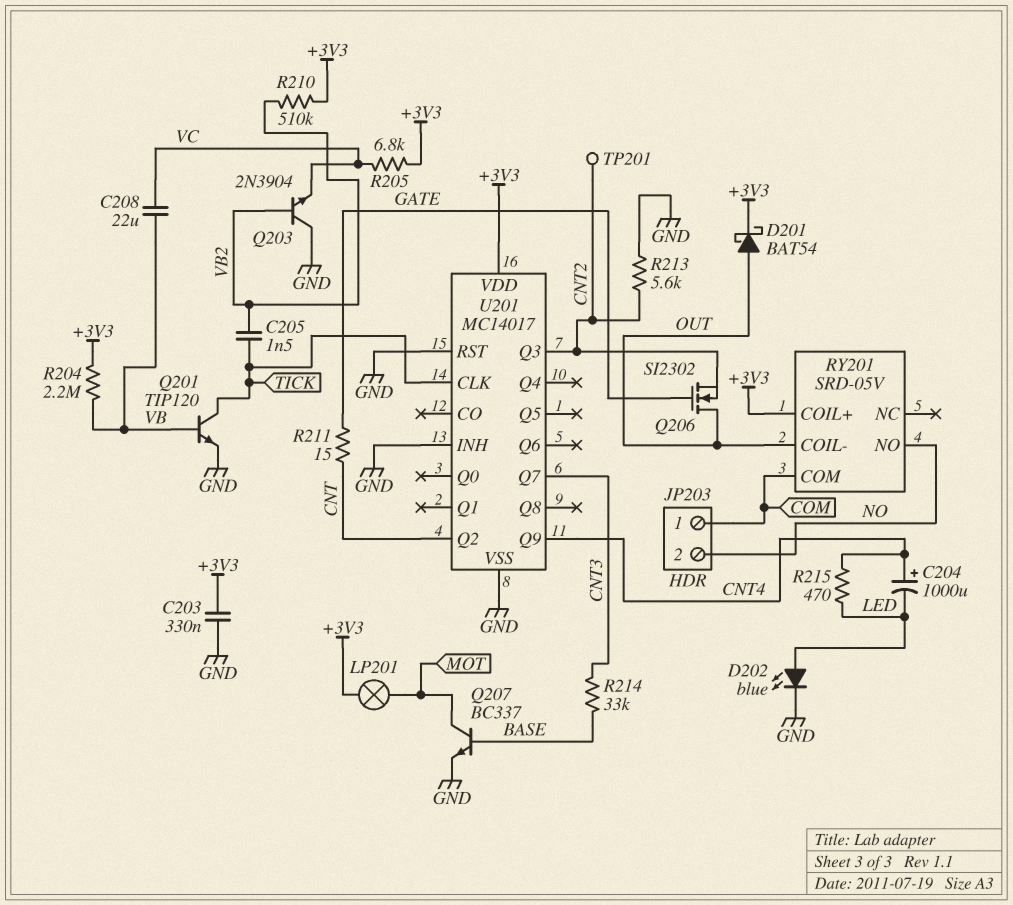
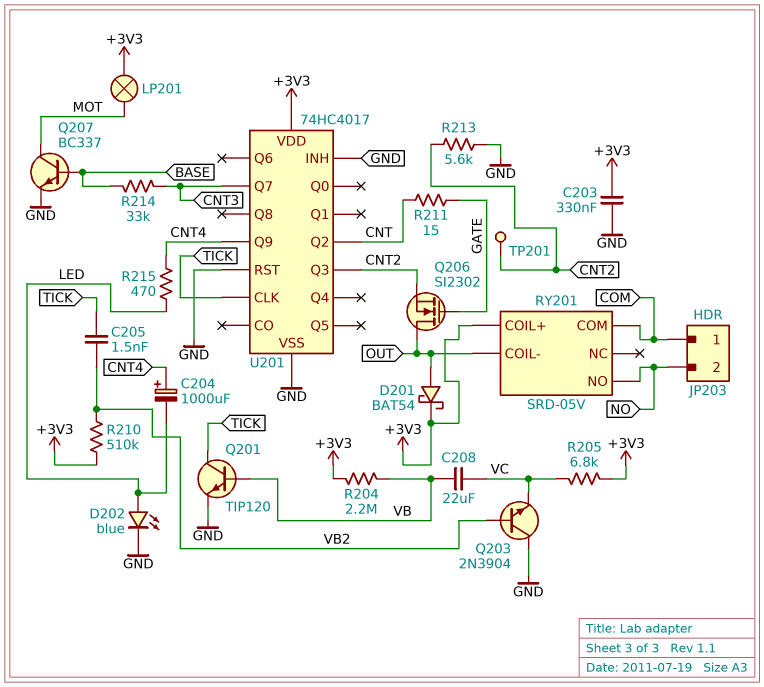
U201: MC14017 -> 74HC4017

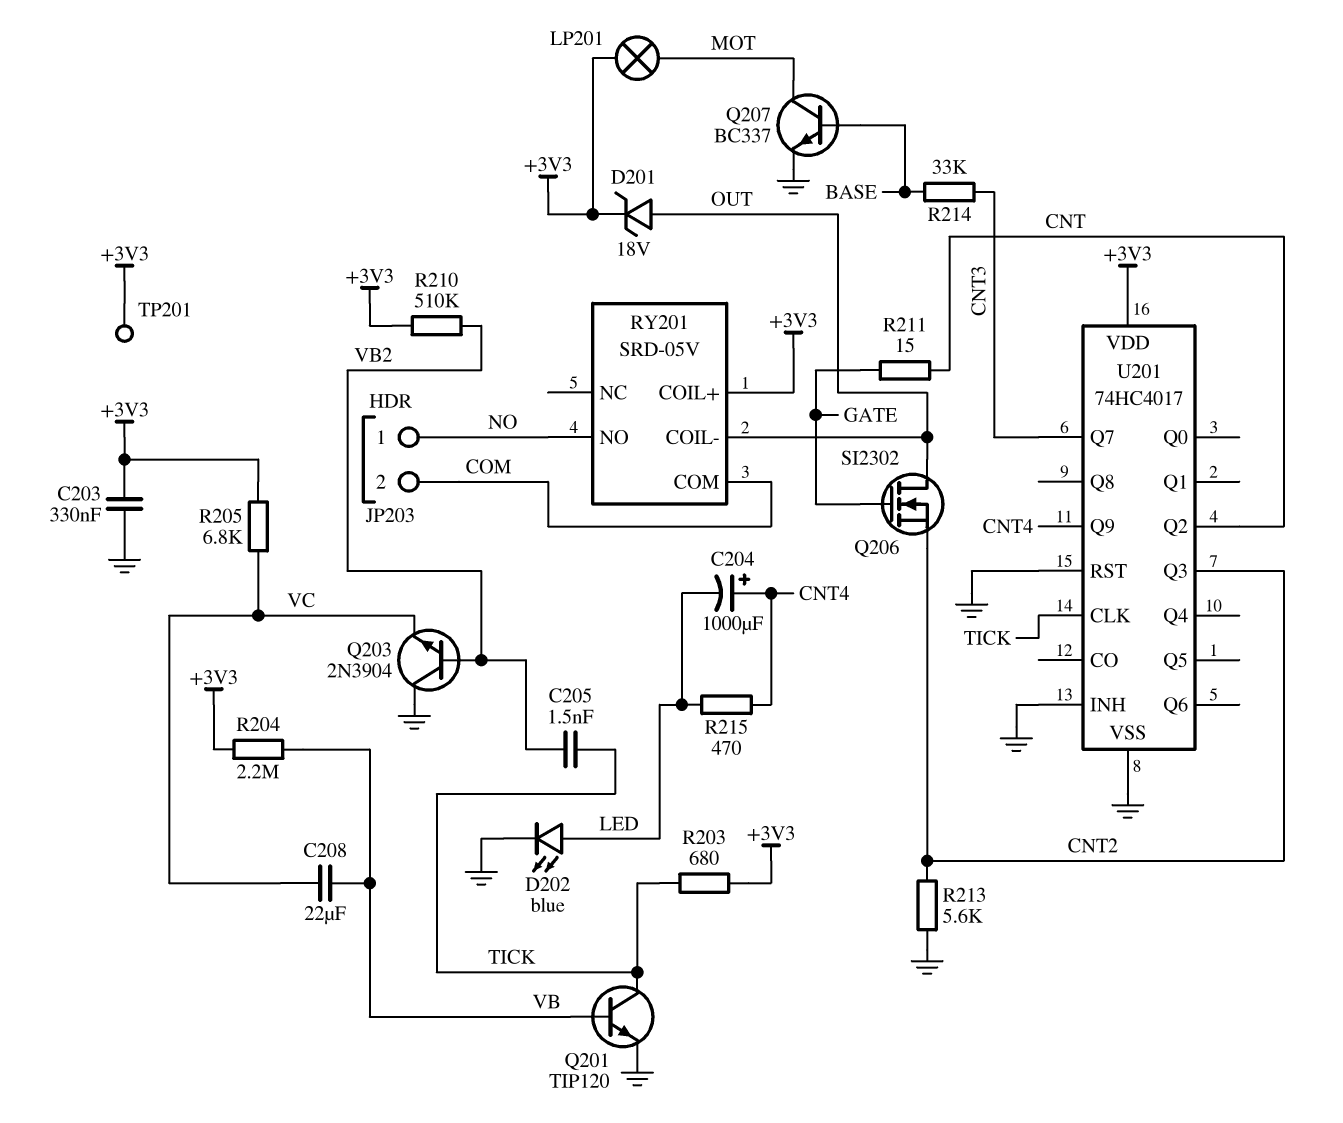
D201: schottky BAT54 (A OUT, K +3V3) -> zener 18V (A OUT, K +3V3)
JP203 pin 1: COM -> NO
JP203 pin 2: NO -> COM
R203: none -> 680 (+3V3, TICK)
TP201: test point (CNT2) -> test point (+3V3)

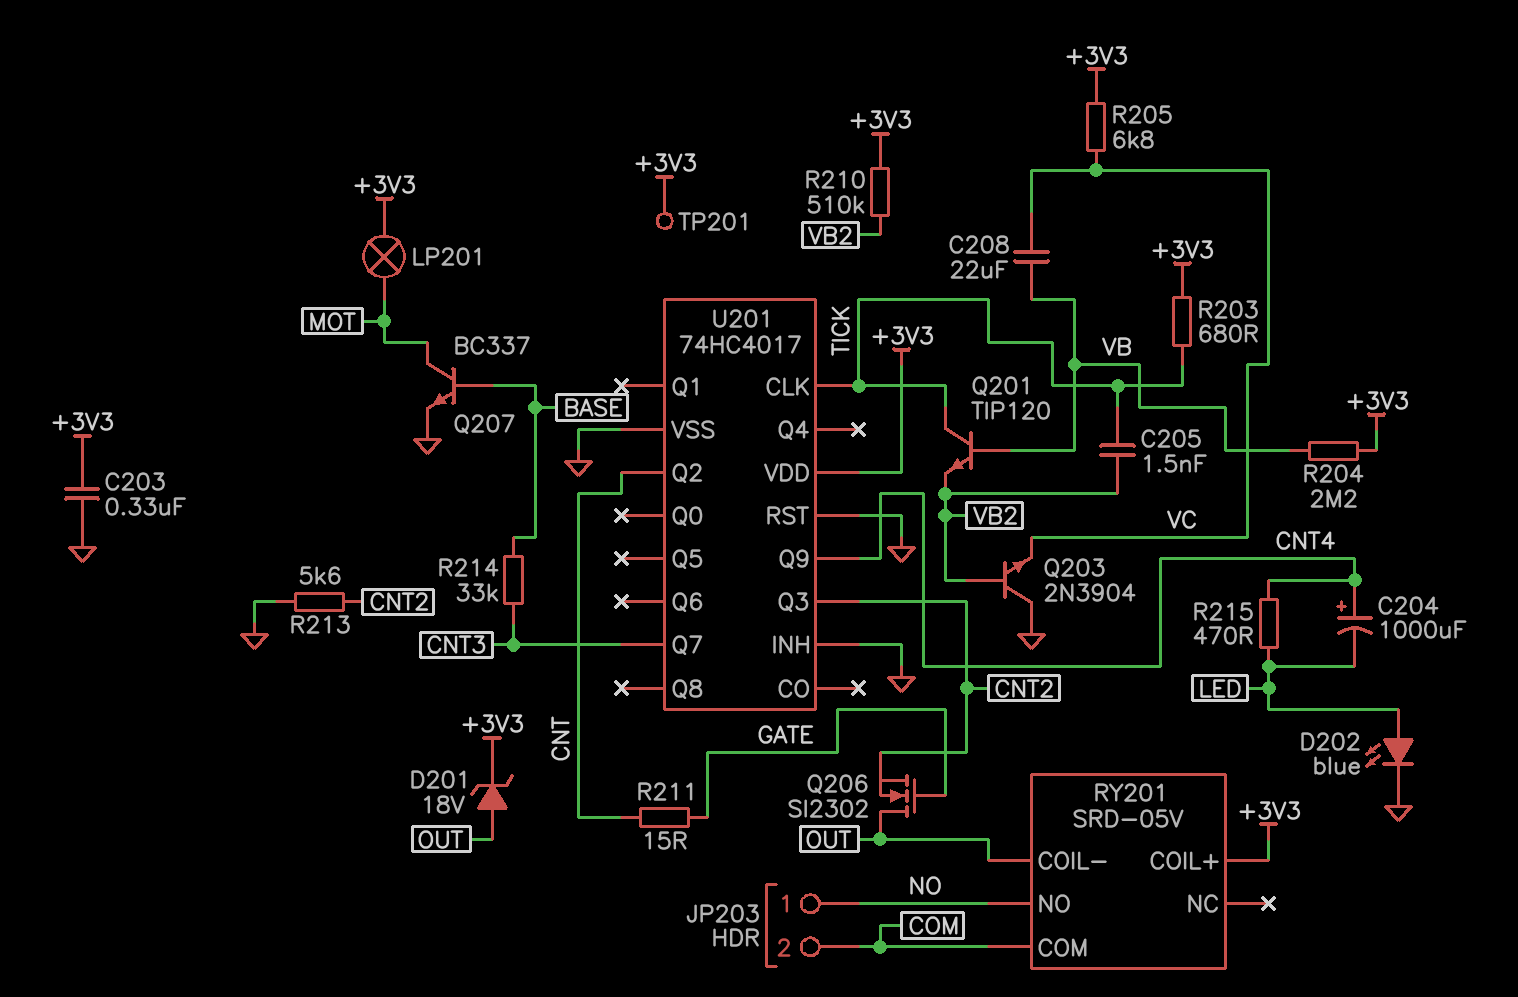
Q201: NPN TIP120 (B VB, C TICK, E GND) -> NPN TIP120 (B VB, C TICK, E VB2)

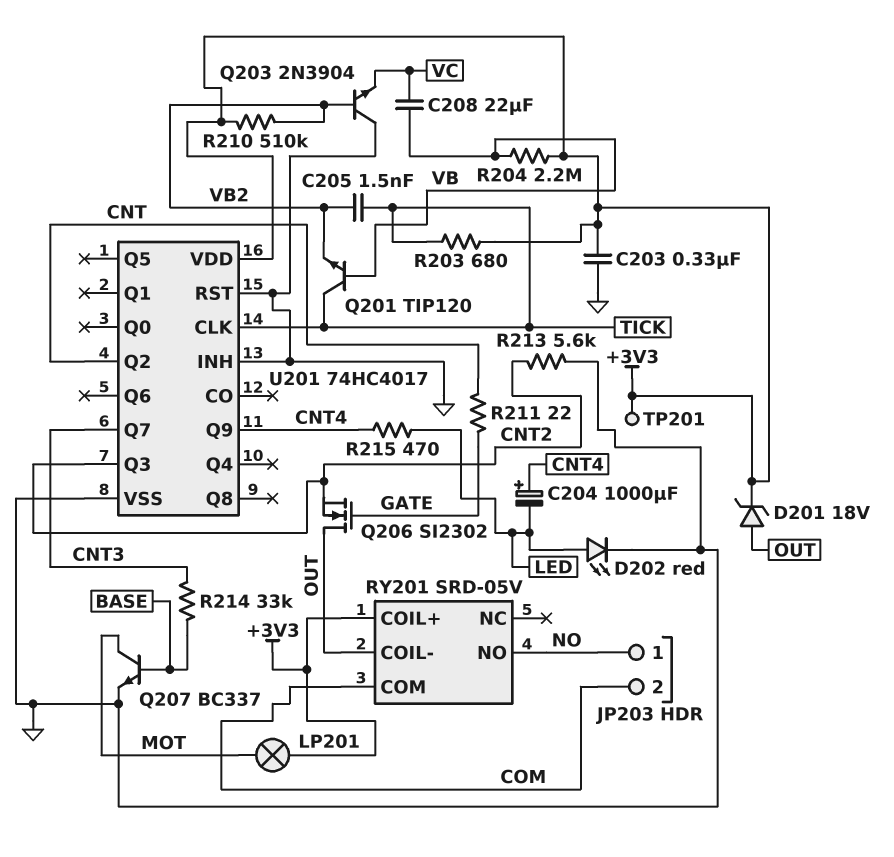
D202: LED blue (A LED, K GND) -> LED red (A LED, K GND)
R205: 6.8k (+3V3, VC) -> none
R211: 15 (CNT, GATE) -> 22 (CNT, GATE)

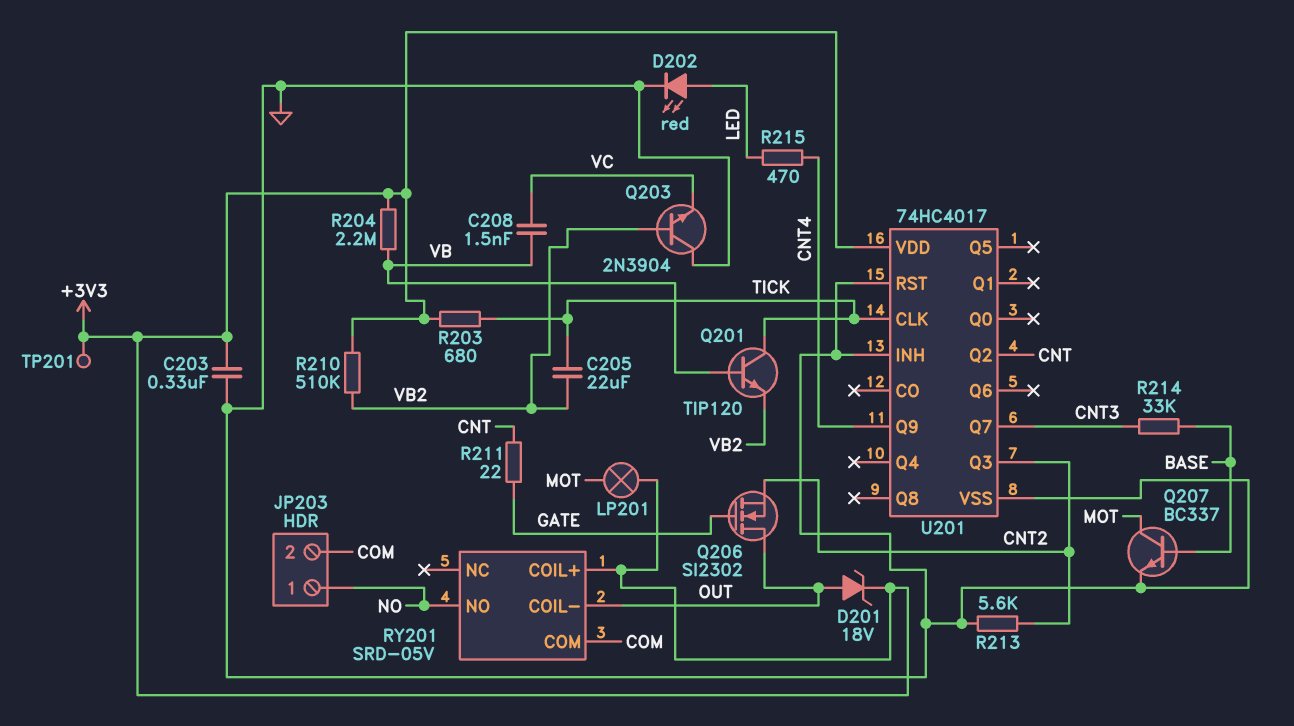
C204: 1000uF (plus CNT4, minus LED) -> none
C205: 1.5nF (TICK, VB2) -> 22uF (TICK, VB2)
C208: 22uF (VB, VC) -> 1.5nF (VB, VC)

